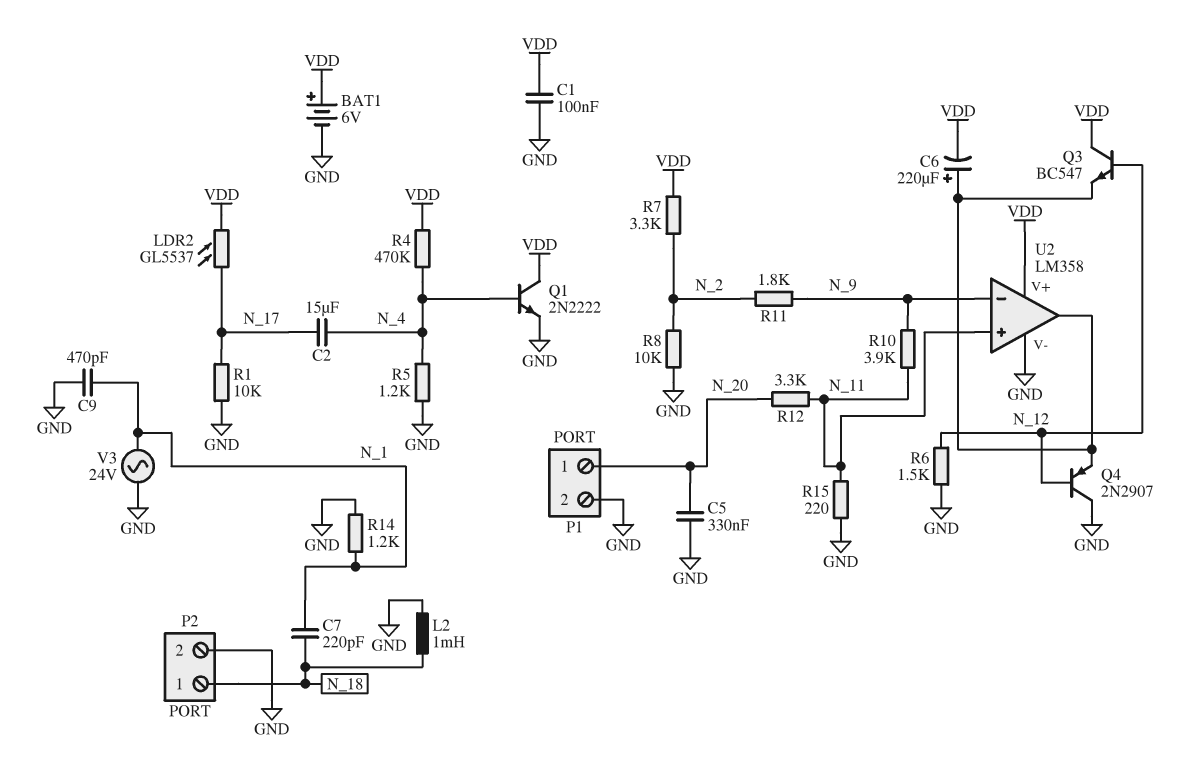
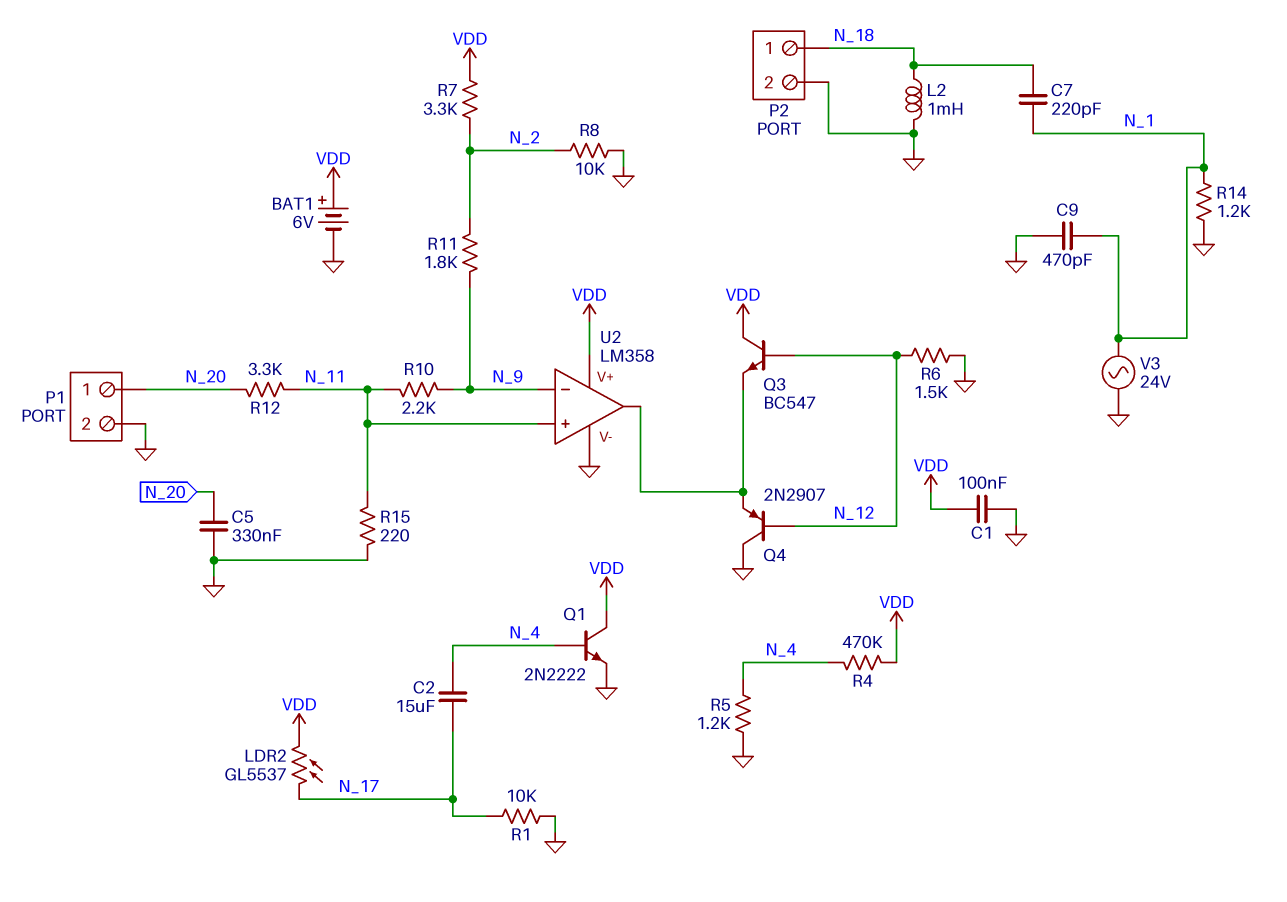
C6: 220uF (plus U2/out, minus VDD) -> none
R10: 3.9k (N_9, N_11) -> 2.2k (N_9, N_11)

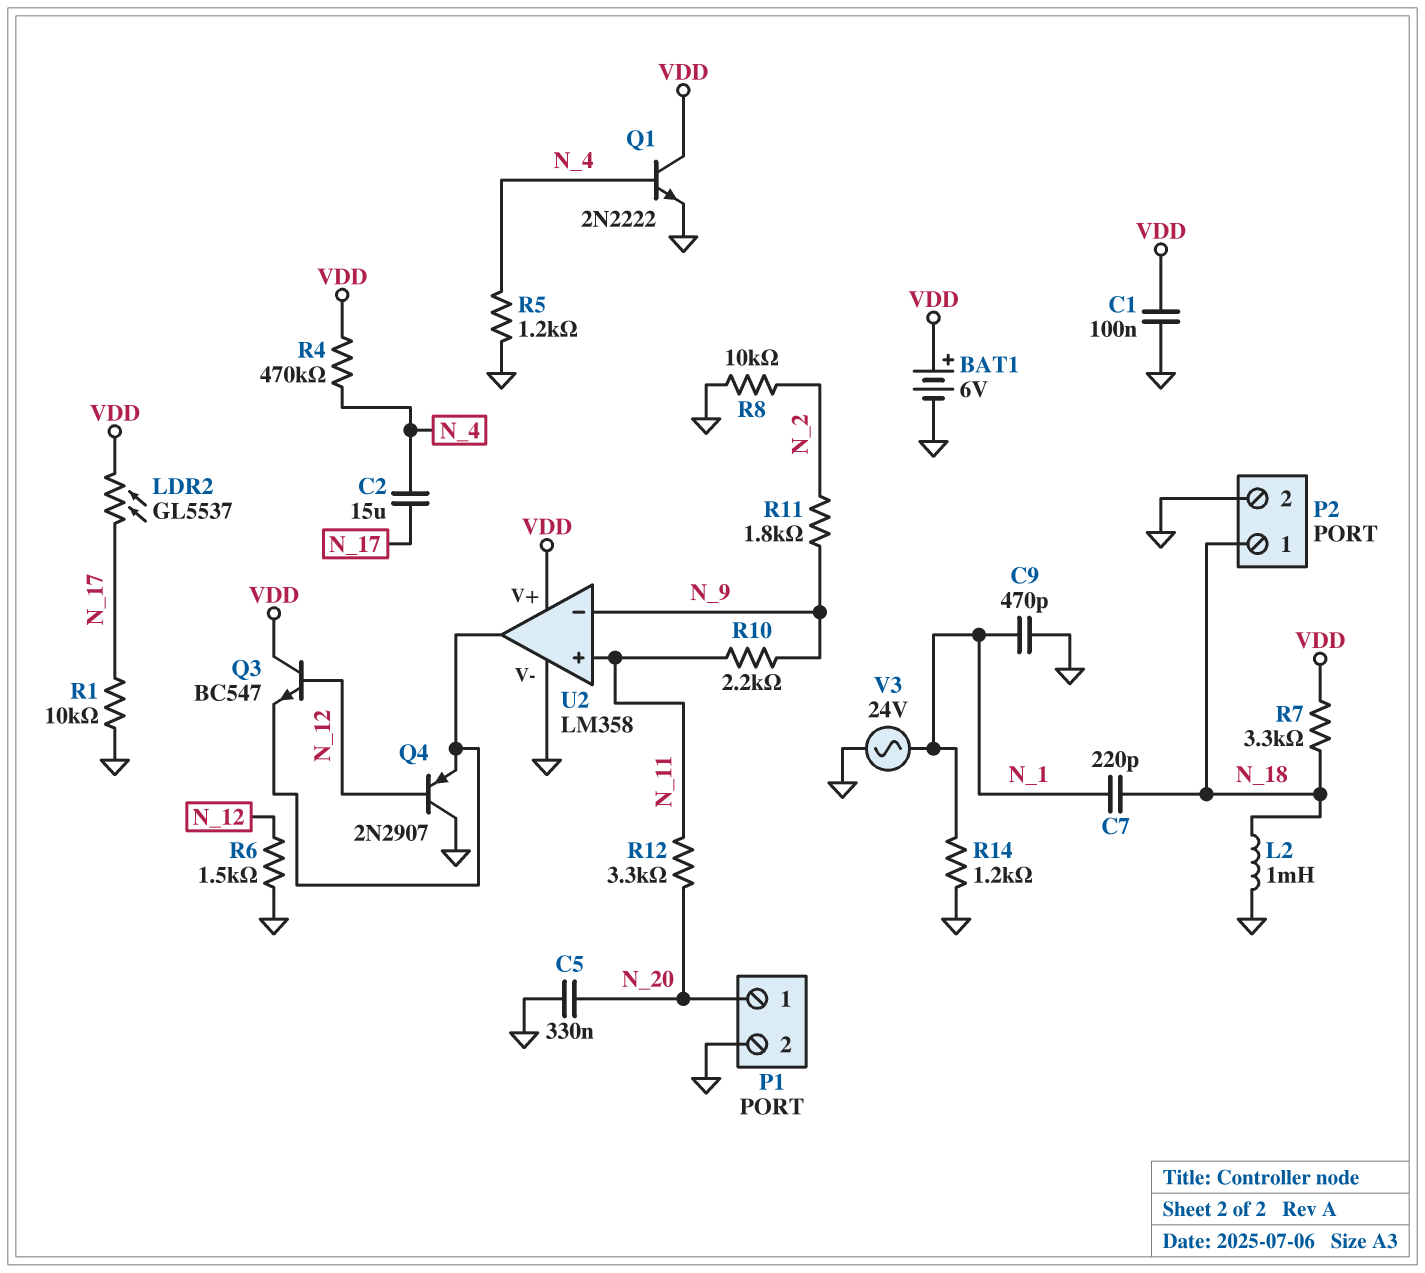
R7: 3.3k (N_2, VDD) -> 3.3k (N_18, VDD)
R15: 220 (GND, N_11) -> none

